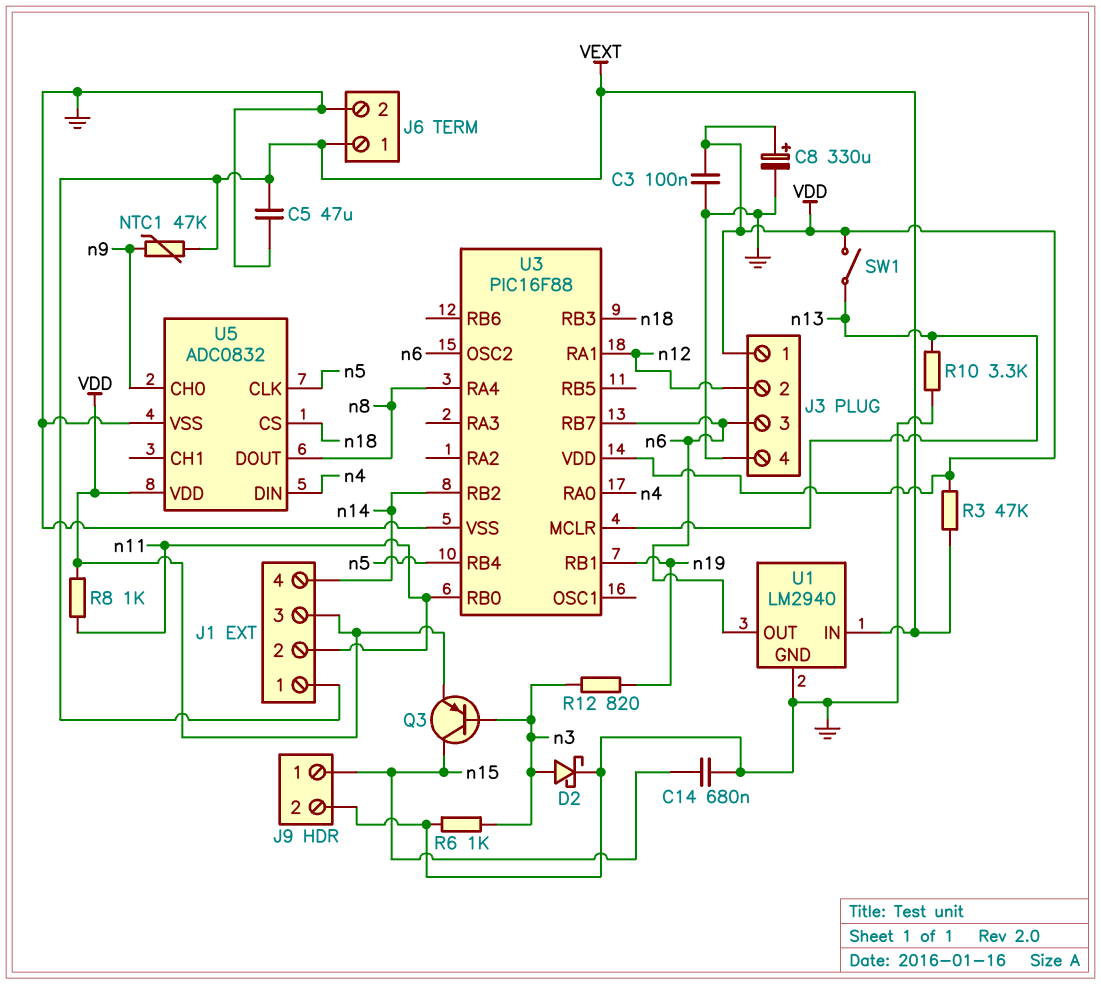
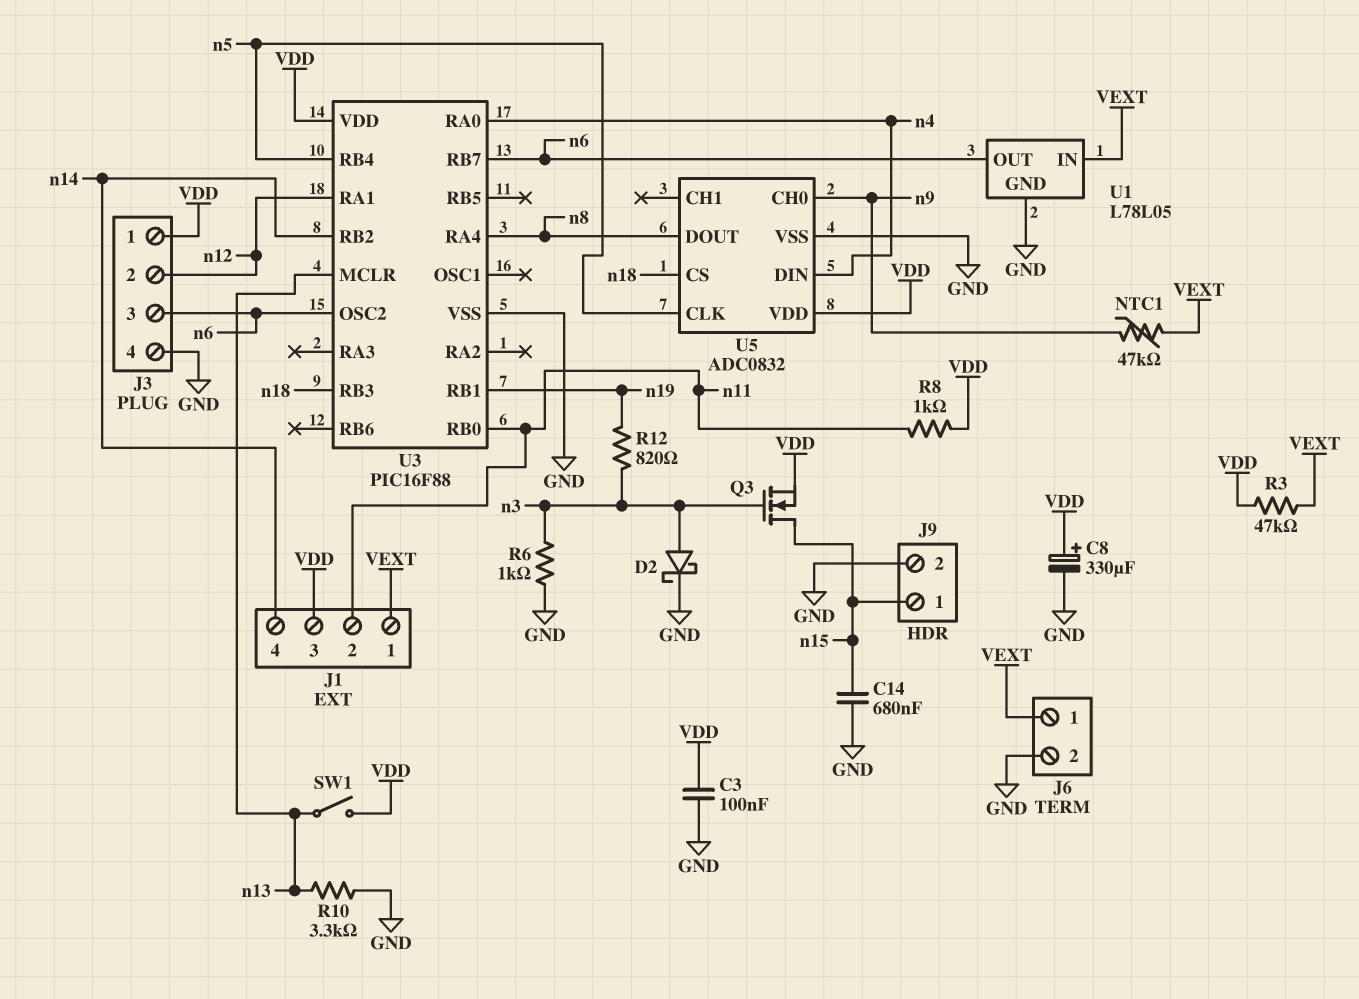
C5: 47uF (GND, VEXT) -> none
Q3: PNP (B n3, C n15, E VDD) -> NMOS (G n3, D n15, S VDD)
U1: LM2940 -> L78L05

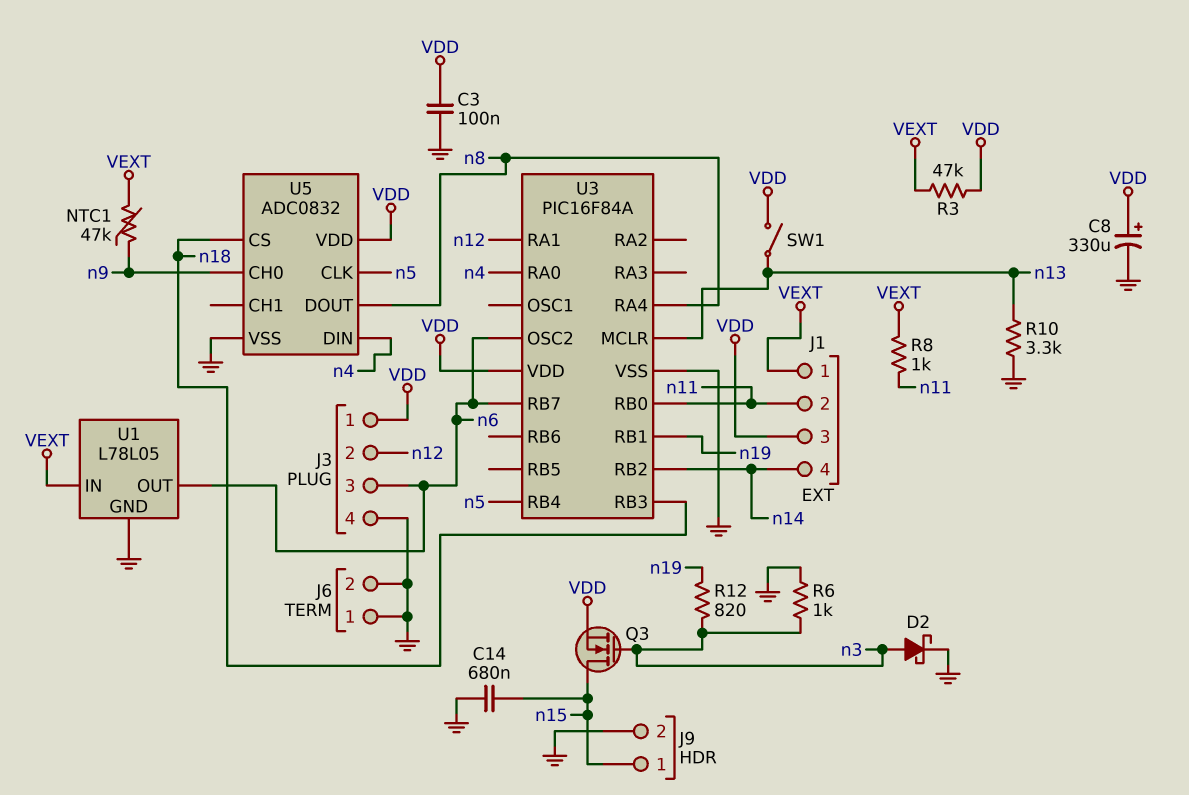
J6 pin 1: VEXT -> GND
R8: 1k (VDD, n11) -> 1k (VEXT, n11)
U3: PIC16F88 -> PIC16F84A

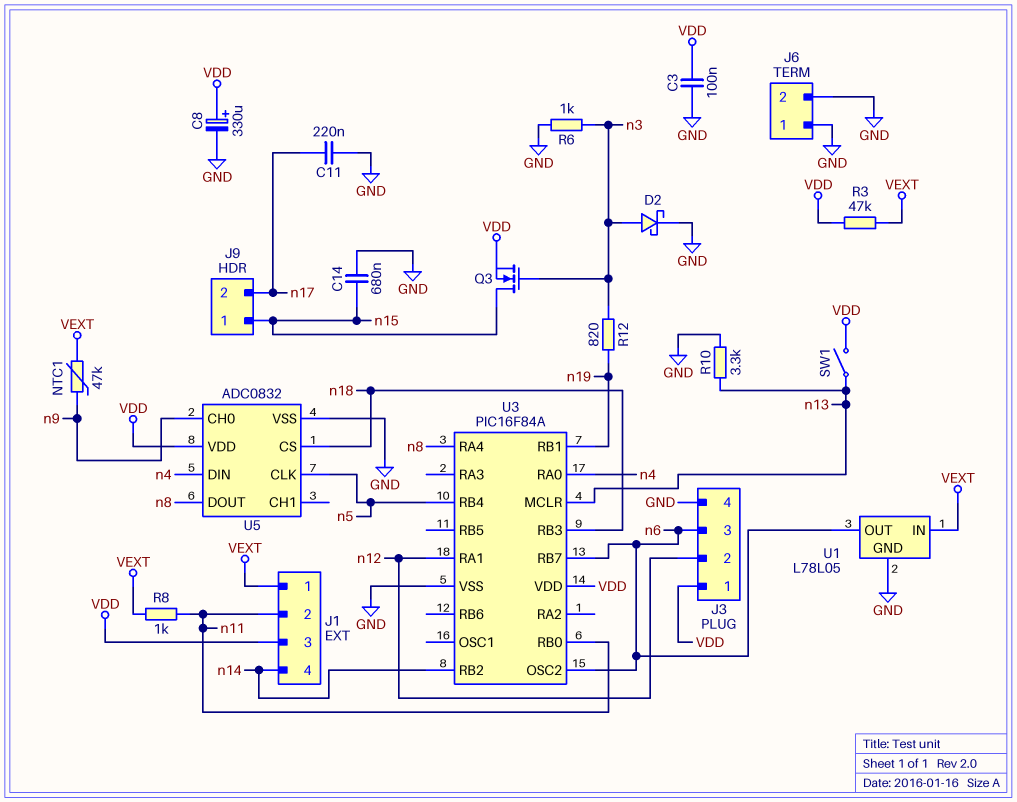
C11: none -> 220nF (GND, n17)
J9 pin 2: GND -> n17

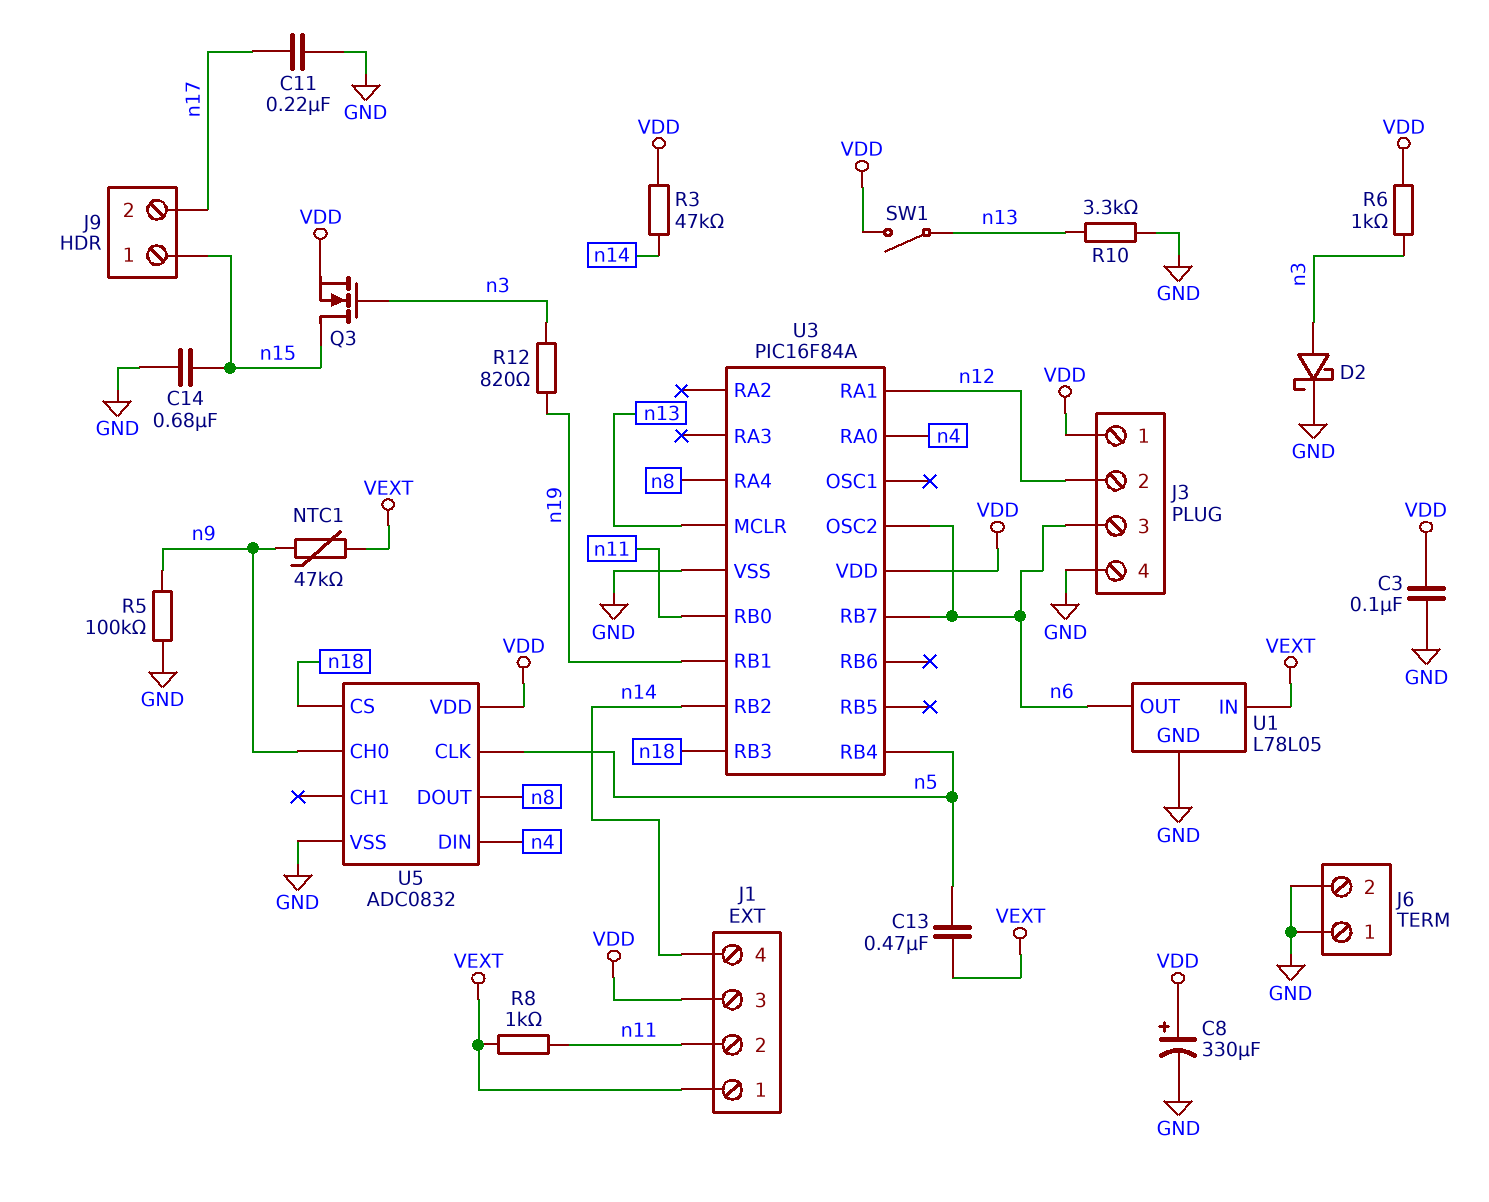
C13: none -> 470nF (VEXT, n5)
R3: 47k (VDD, VEXT) -> 47k (VDD, n14)
R5: none -> 100k (GND, n9)
R6: 1k (GND, n3) -> 1k (VDD, n3)

